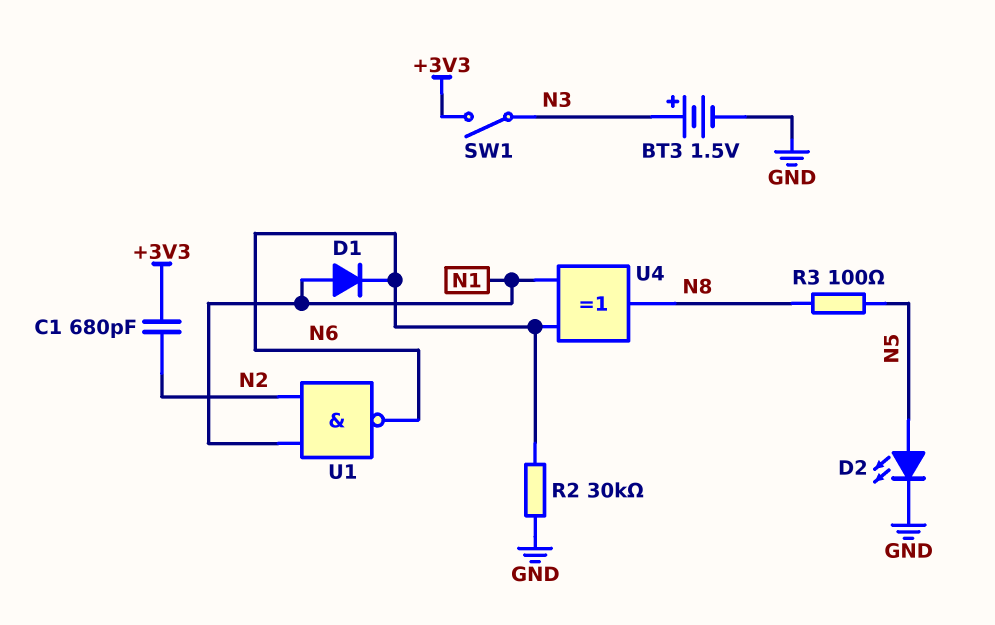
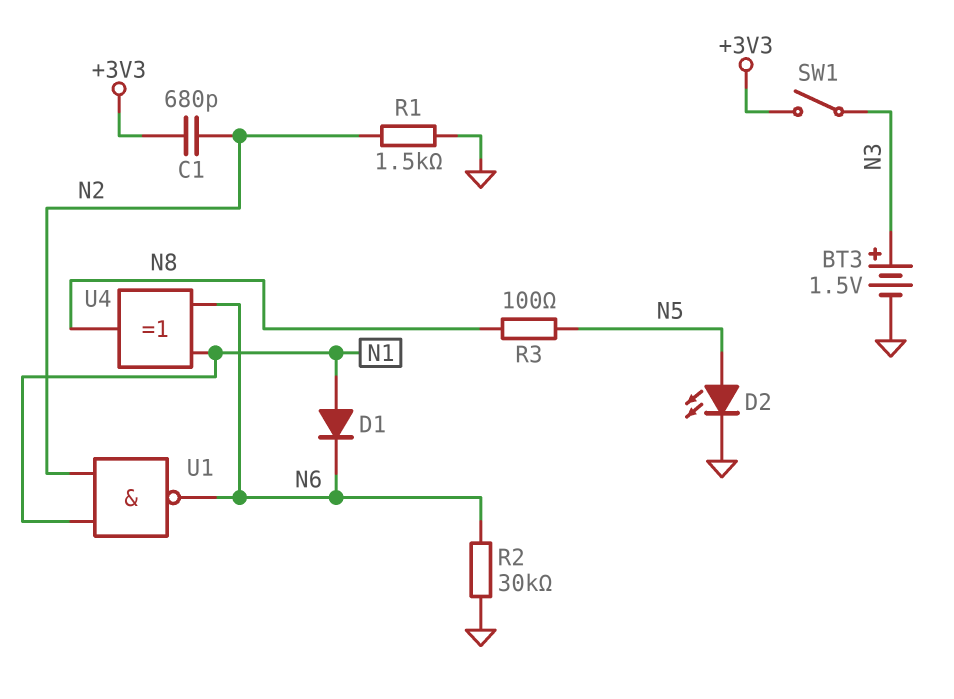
R1: none -> 1.5k (GND, N2)

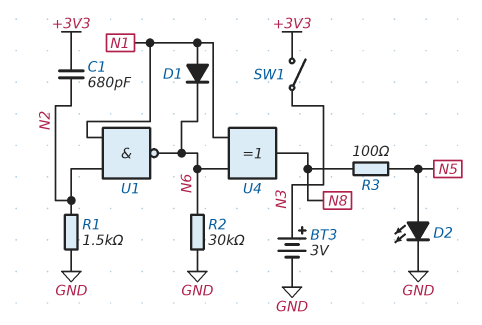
BT3: 1.5V (plus N3, minus GND) -> 3V (plus N3, minus GND)

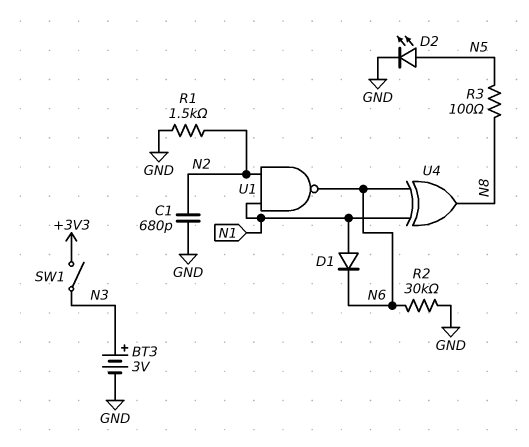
C1: 680pF (+3V3, N2) -> 680pF (GND, N2)

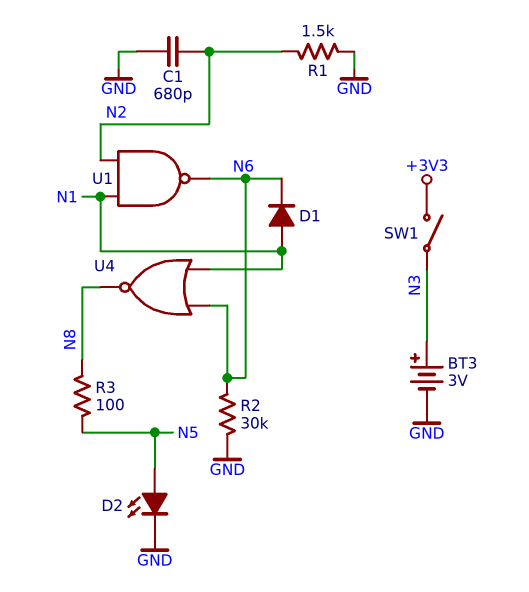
U4: XOR (in N1, in N6, out N8) -> NOR (in N1, in N6, out N8)

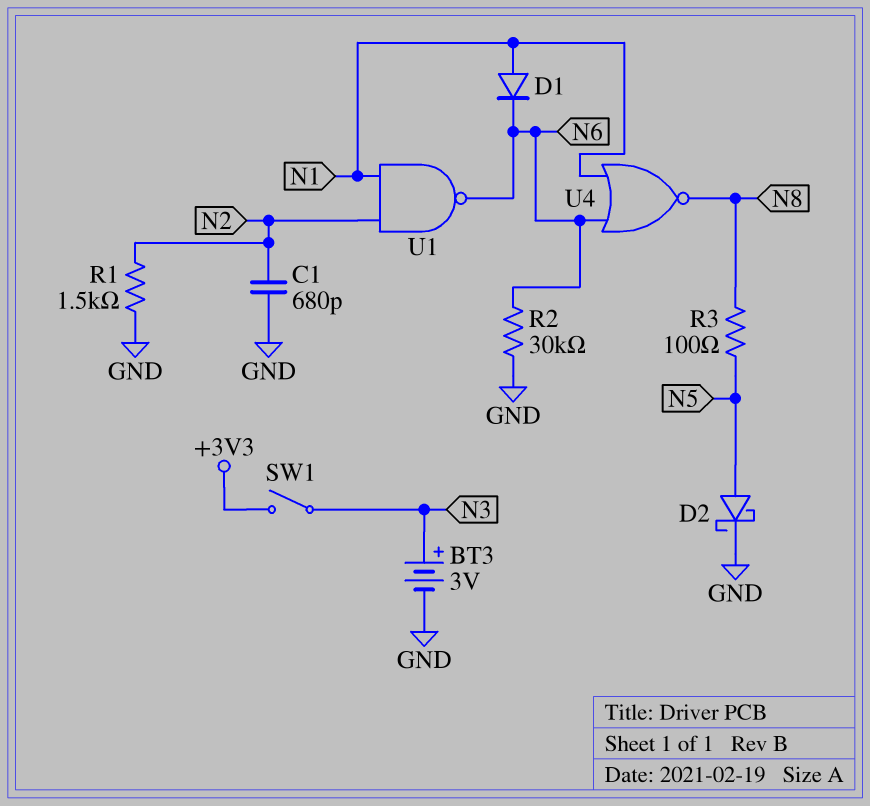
D2: LED (A N5, K GND) -> schottky (A N5, K GND)

